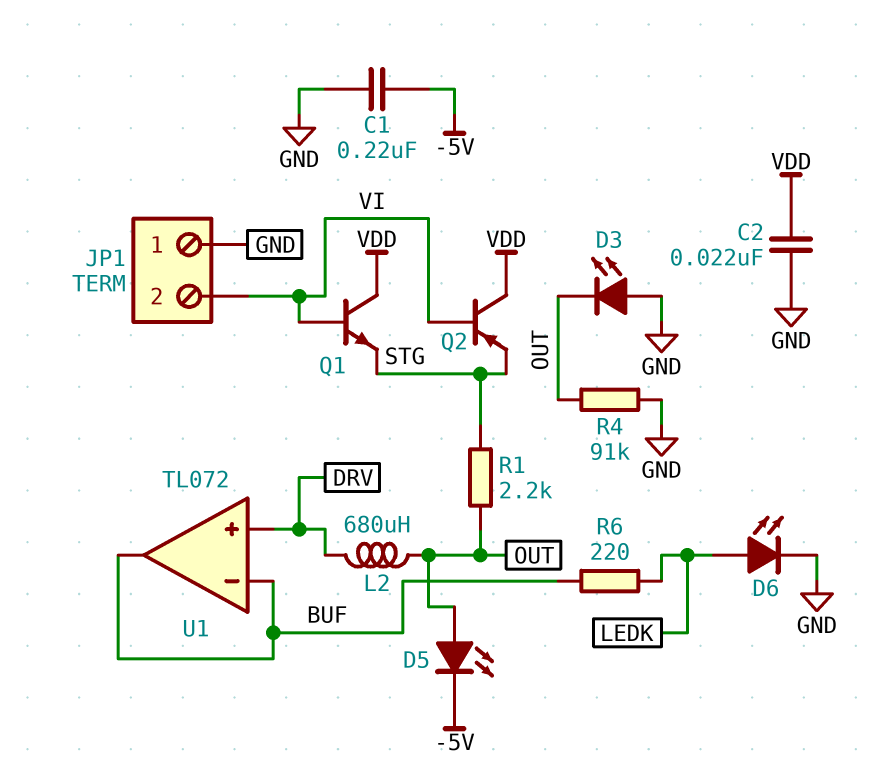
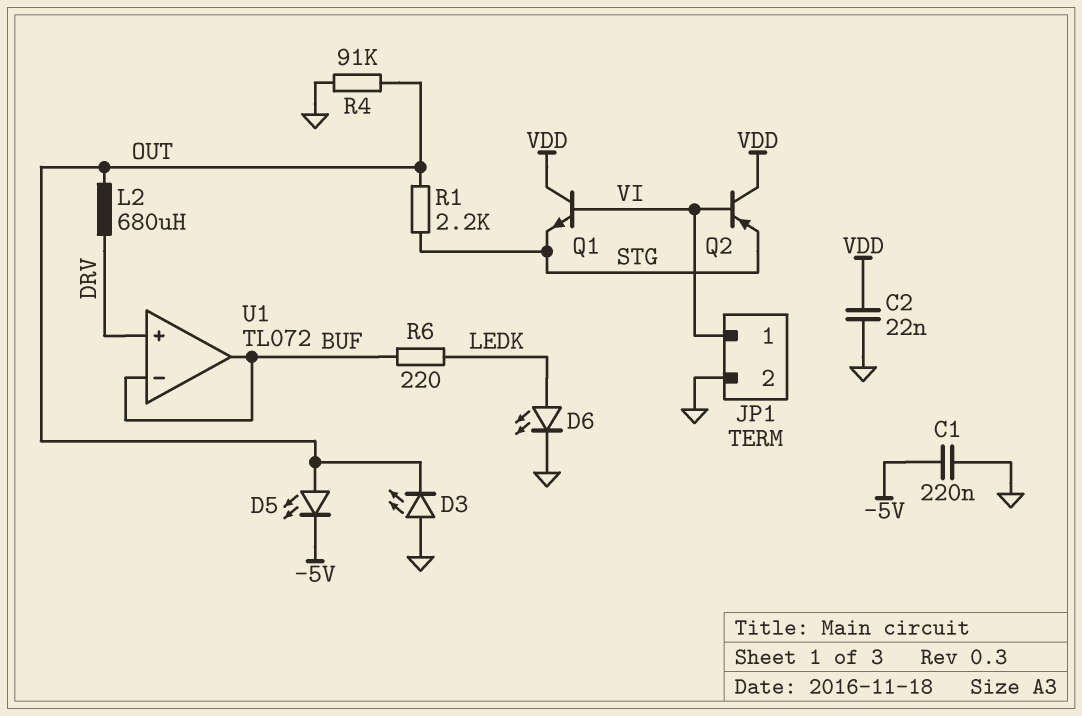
JP1 pin 1: GND -> VI
JP1 pin 2: VI -> GND

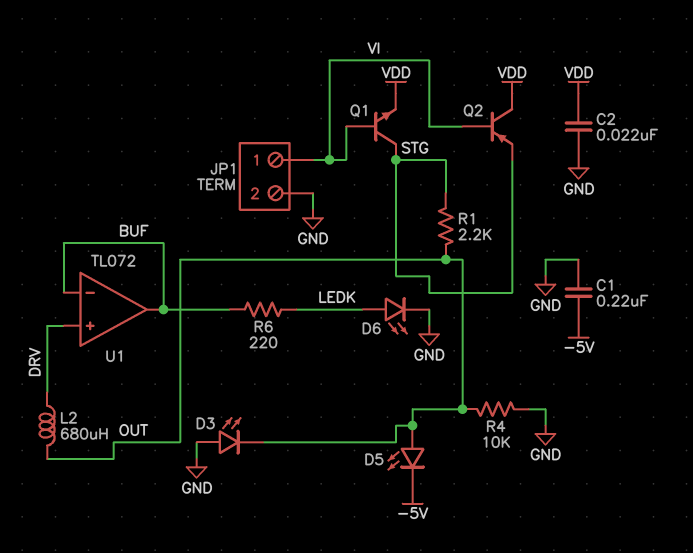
Q1: NPN (B VI, C VDD, E STG) -> NPN (B VI, C STG, E VDD)
R4: 91k (GND, OUT) -> 10k (GND, OUT)

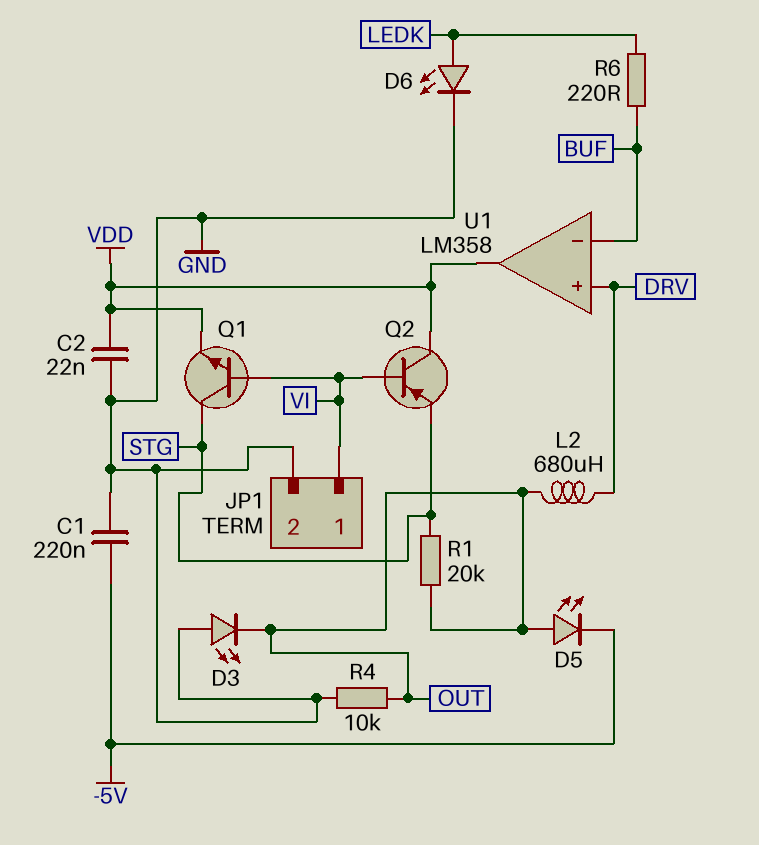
R1: 2.2k (OUT, STG) -> 20k (OUT, STG)
U1: TL072 -> LM358
U1 pin out: BUF -> VDD

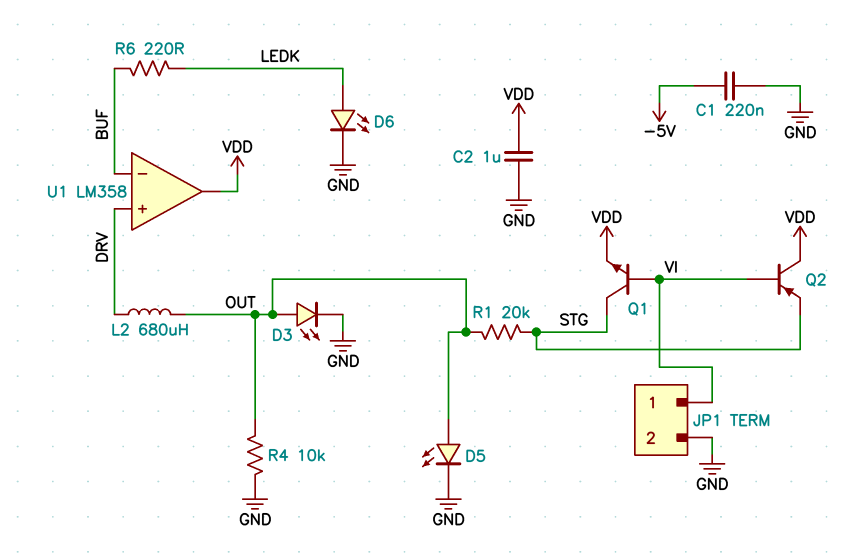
C2: 22nF (GND, VDD) -> 1uF (GND, VDD)
D3: LED (A GND, K OUT) -> LED (A OUT, K GND)
D5: LED (A OUT, K -5V) -> LED (A OUT, K GND)

